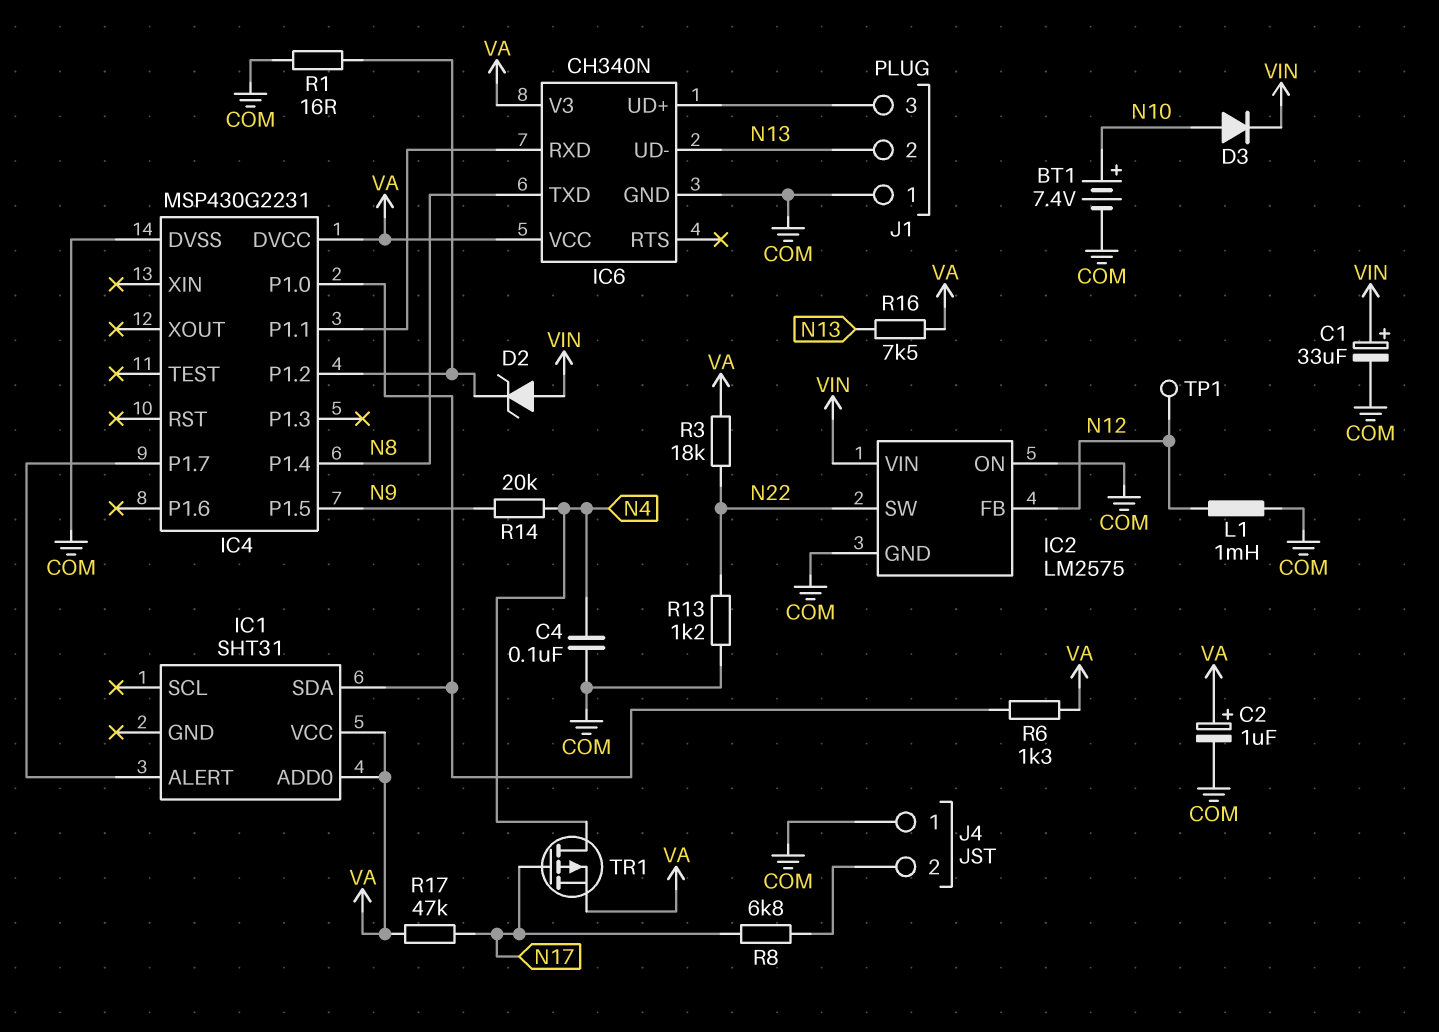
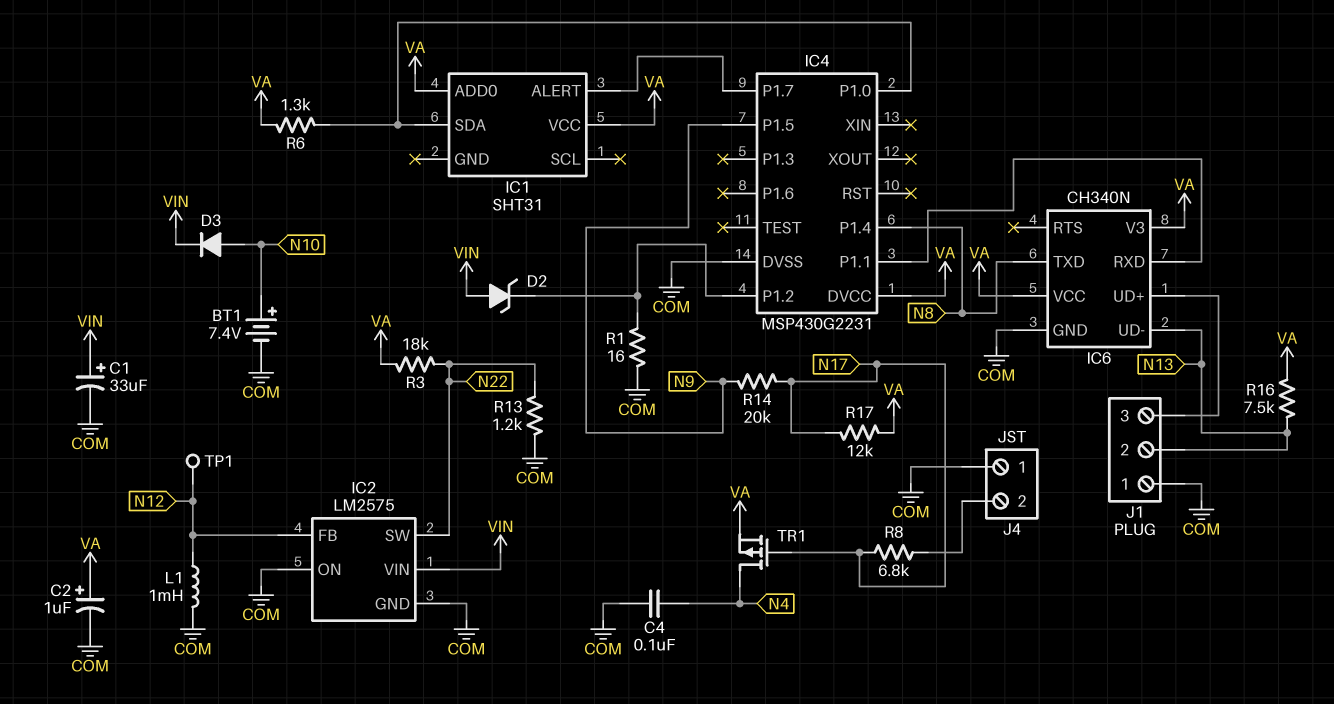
R14: 20k (N4, N9) -> 20k (N9, N17)
R17: 47k (N17, VA) -> 12k (N17, VA)

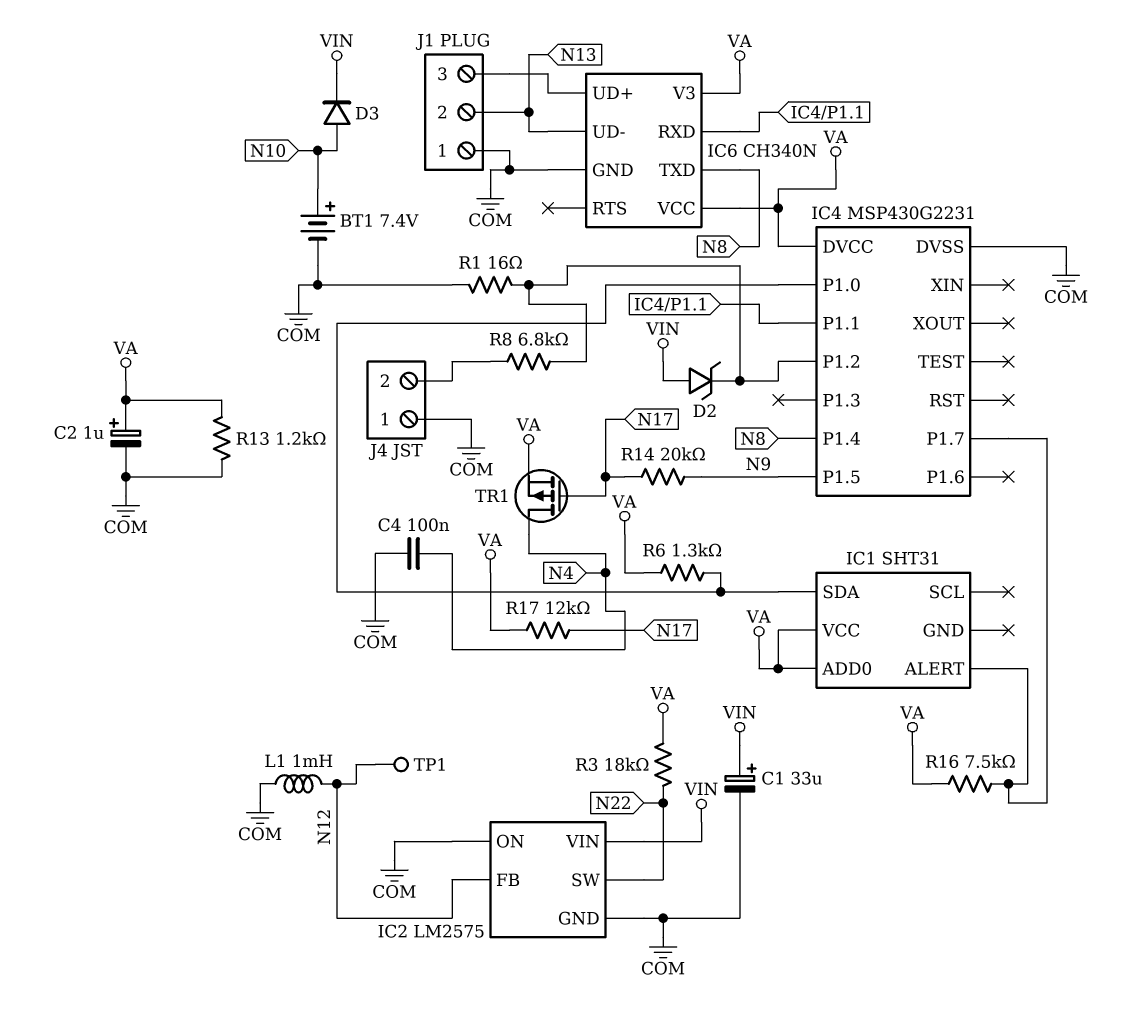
R8: 6.8k (J4/2, N17) -> 6.8k (IC4/P1.2, J4/2)
R13: 1.2k (COM, N22) -> 1.2k (COM, VA)
R16: 7.5k (N13, VA) -> 7.5k (IC1/ALERT, VA)

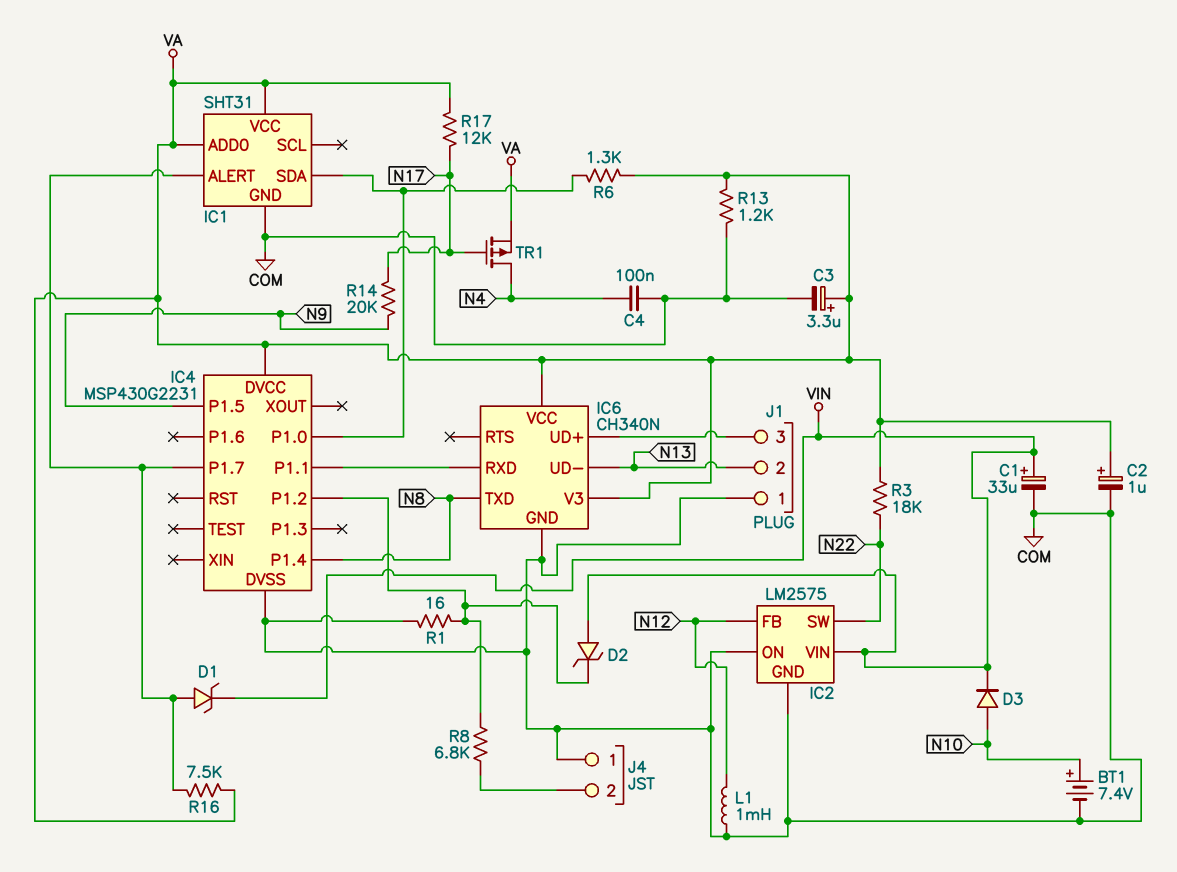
C3: none -> 3.3uF (plus VA, minus COM)
D1: none -> zener (A IC1/ALERT, K VIN)
IC1 pin GND: none -> COM
TP1: test point (N12) -> none

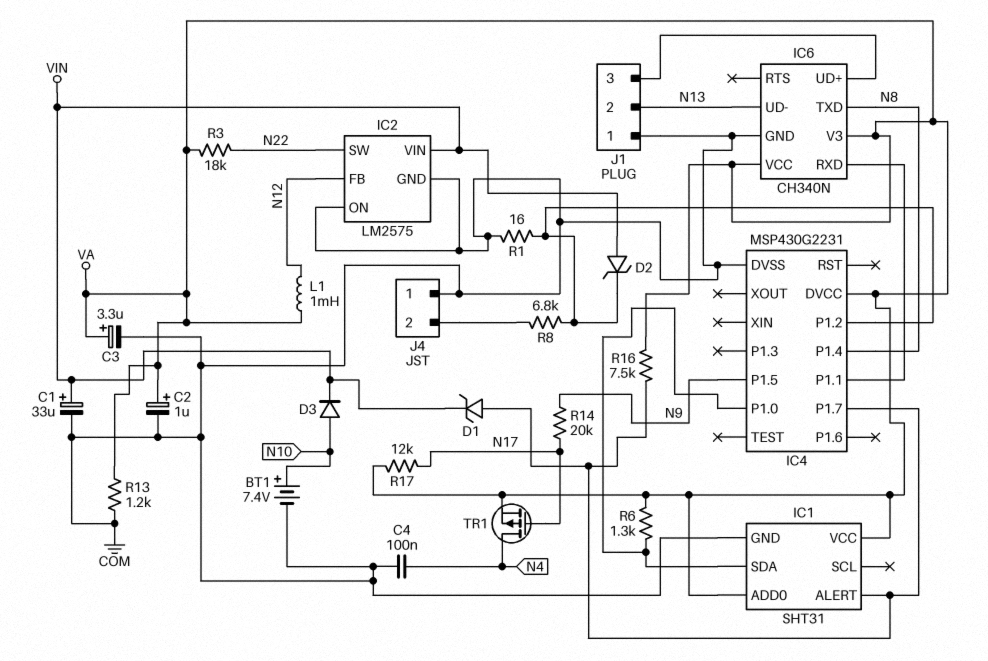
L1: 1mH (COM, N12) -> 1mH (N12, VA)

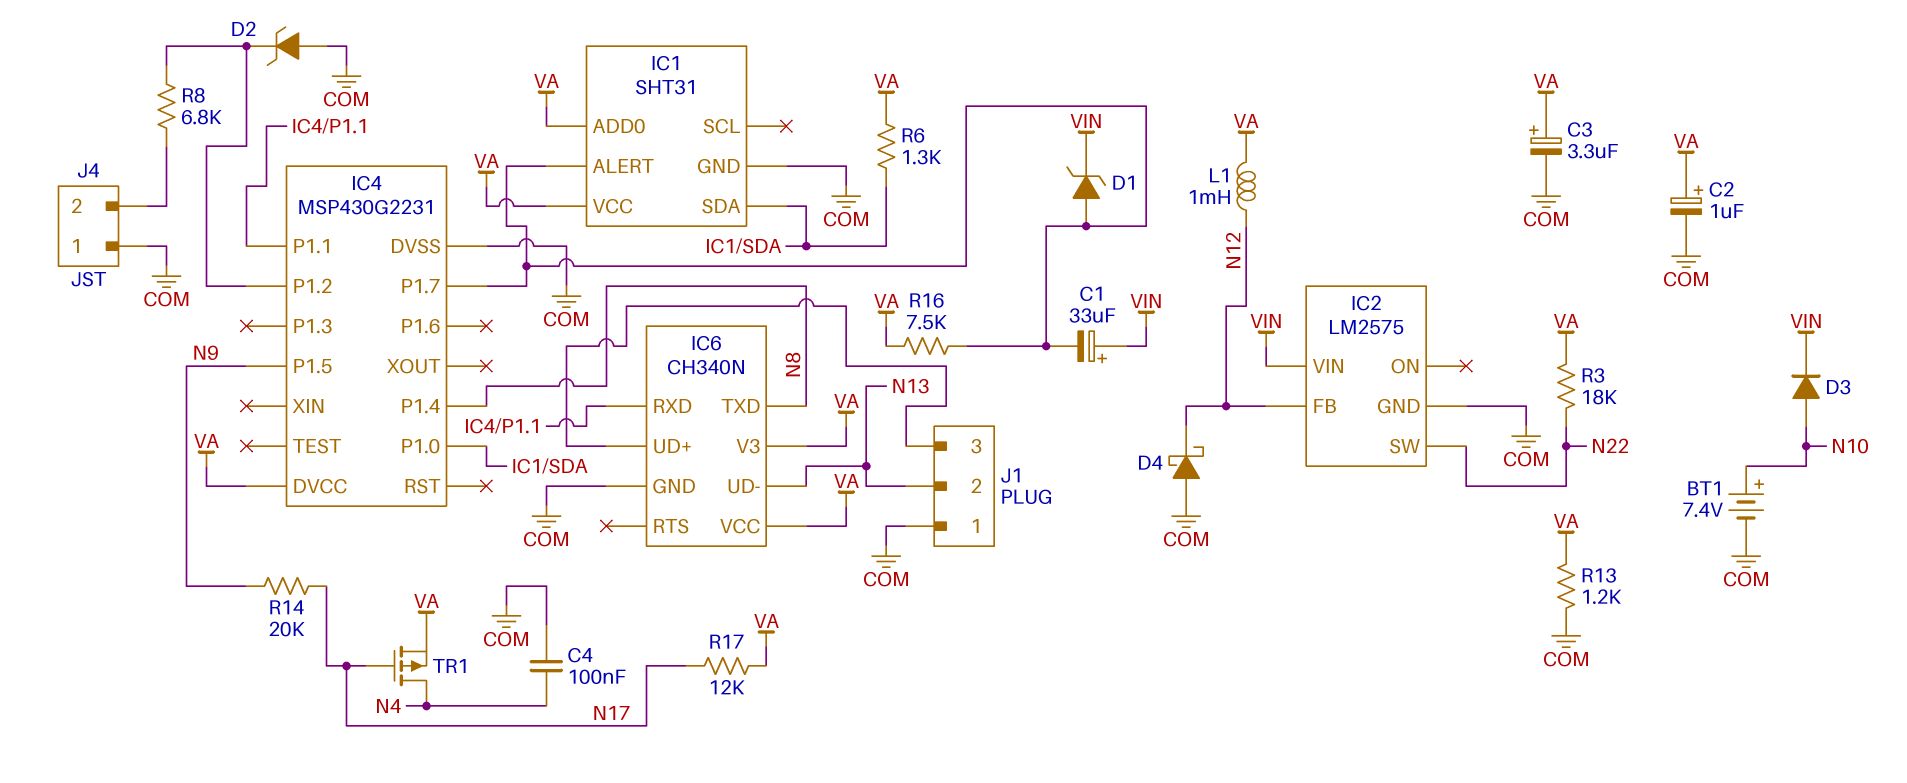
C1: 33uF (plus VIN, minus COM) -> 33uF (plus VIN, minus IC1/ALERT)
D2: zener (A VIN, K IC4/P1.2) -> zener (A COM, K IC4/P1.2)
D4: none -> schottky (A COM, K N12)
IC2 pin ON: COM -> none
R1: 16 (COM, IC4/P1.2) -> none

